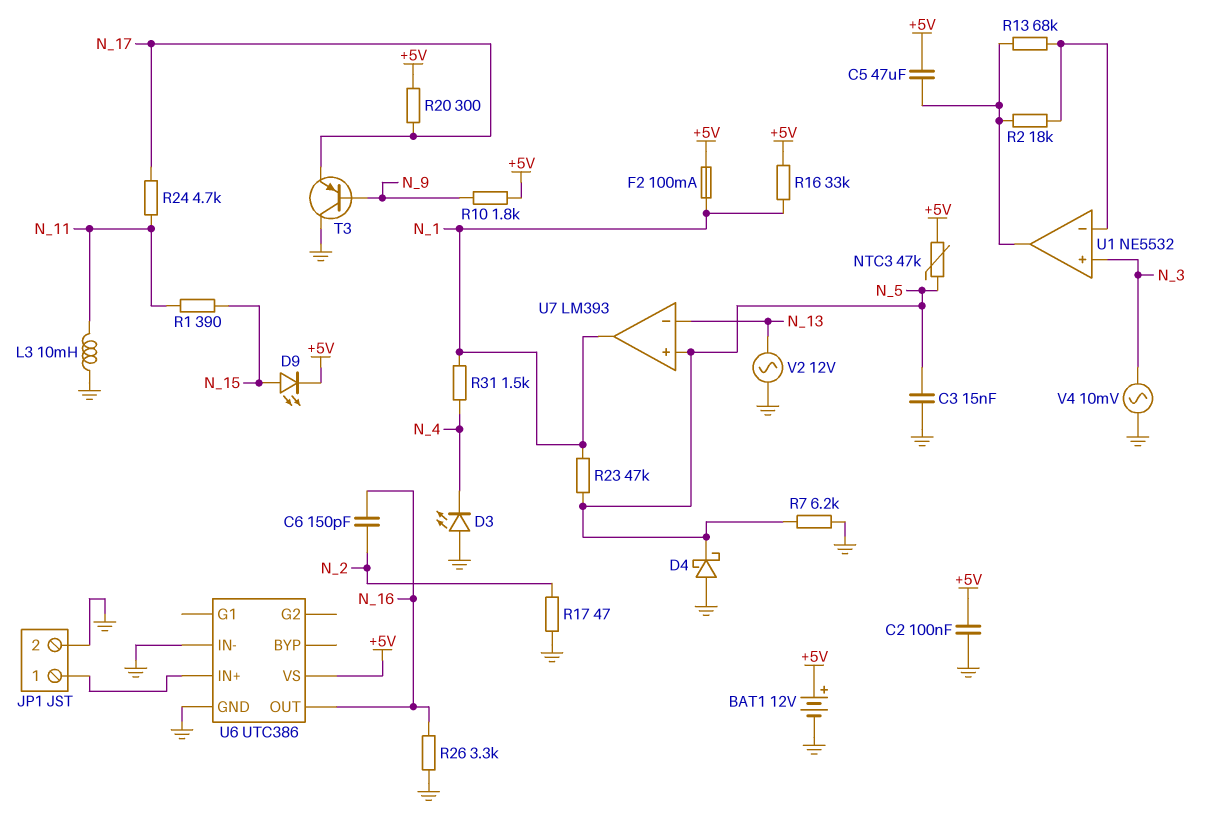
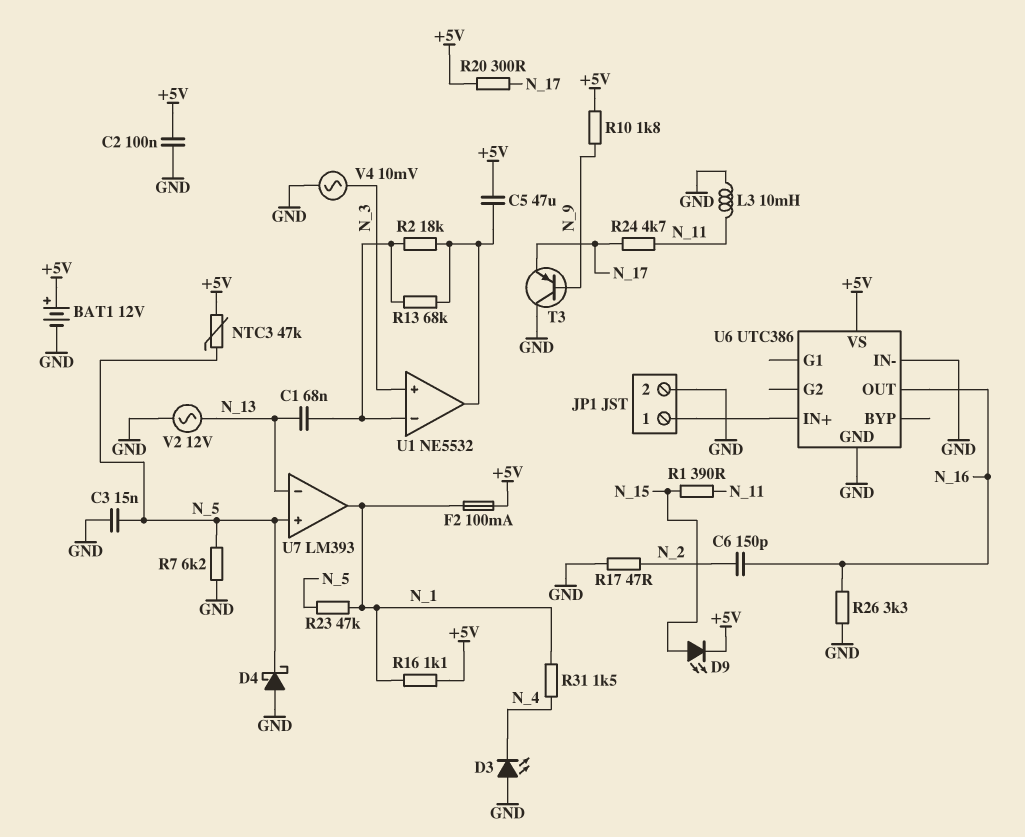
C1: none -> 68nF (N_13, U1/in-)
R16: 33k (+5V, N_1) -> 1.1k (+5V, N_1)

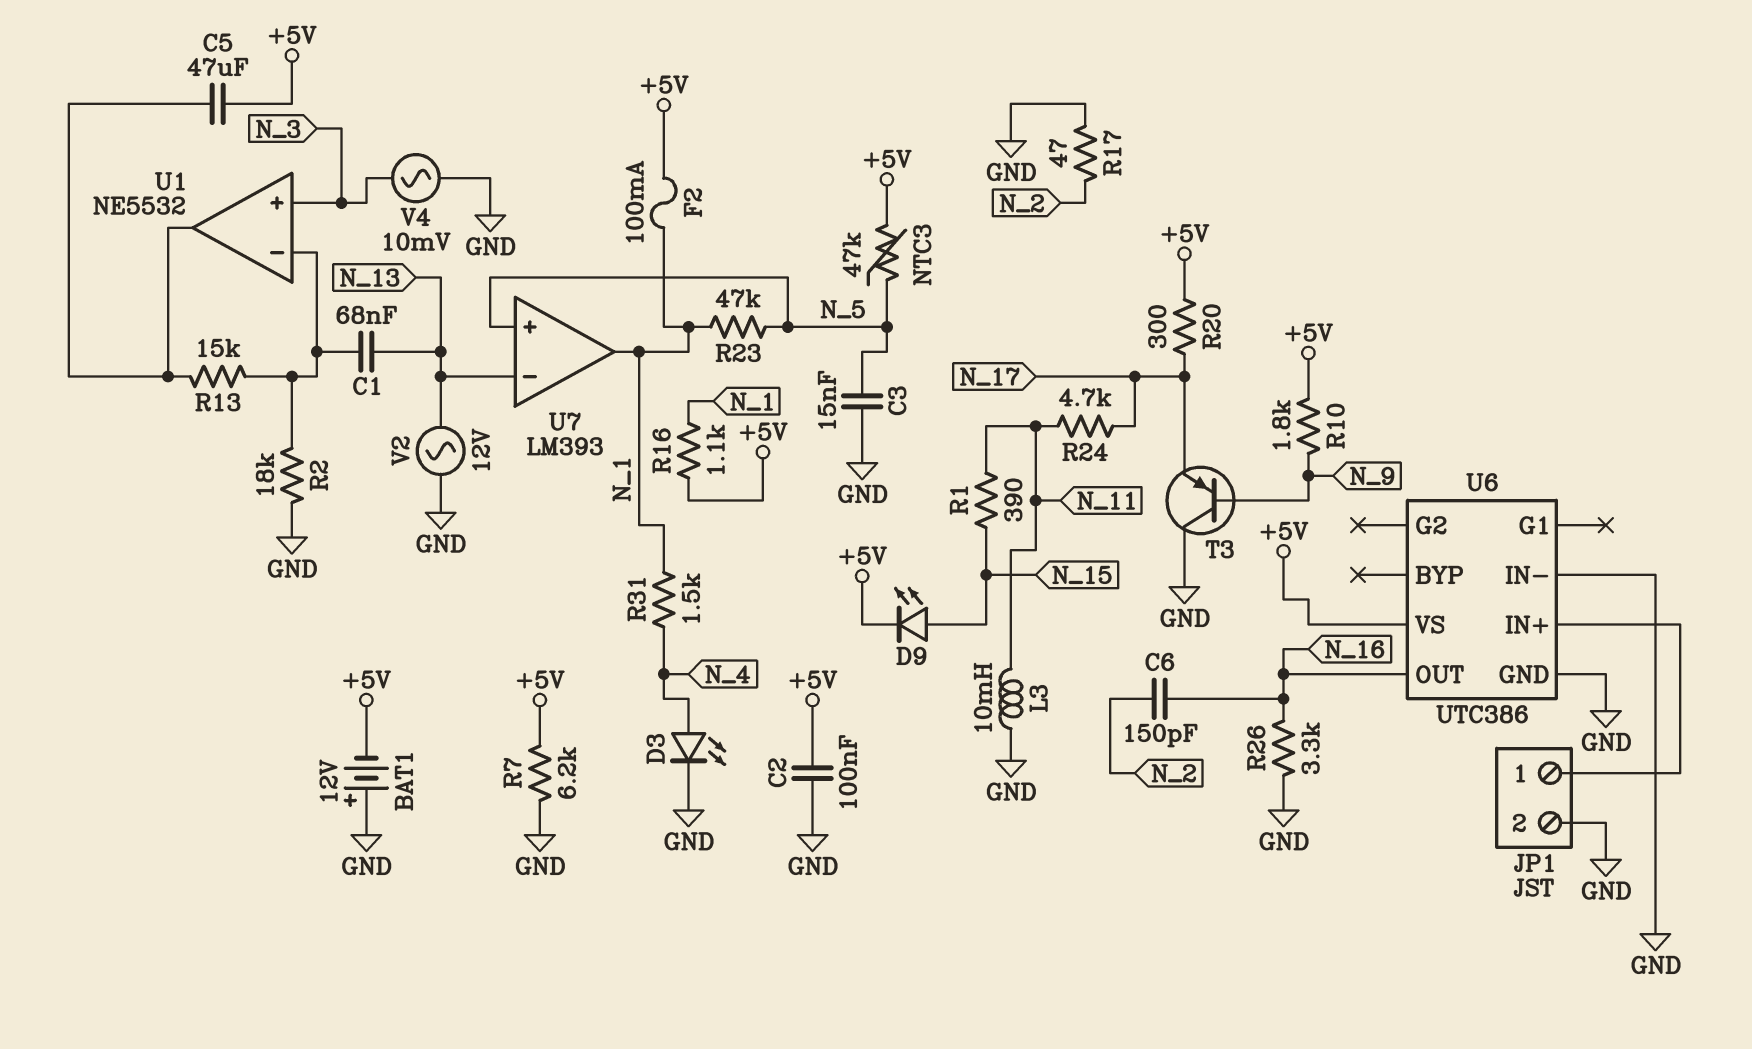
BAT1: 12V (plus +5V, minus GND) -> 12V (plus GND, minus +5V)
D3: LED (A GND, K N_4) -> LED (A N_4, K GND)
D4: schottky (A GND, K N_5) -> none
R2: 18k (U1/in-, U1/out) -> 18k (GND, U1/in-)
R7: 6.2k (GND, N_5) -> 6.2k (+5V, GND)
R13: 68k (U1/in-, U1/out) -> 15k (U1/in-, U1/out)

